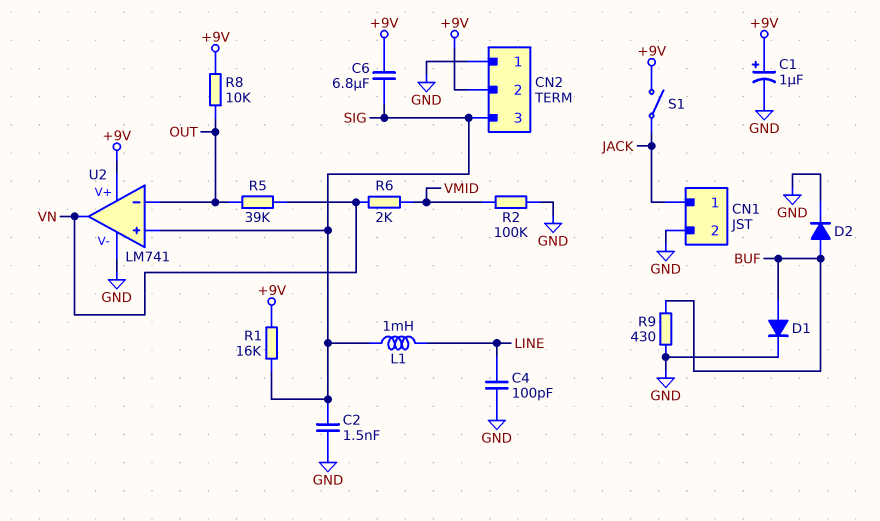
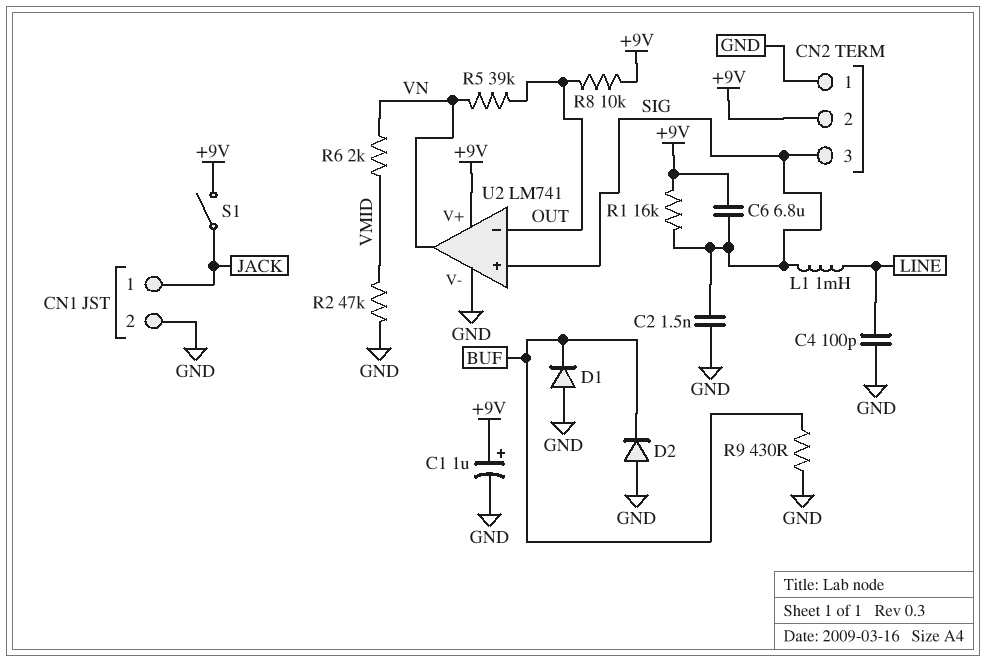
D1: diode (A BUF, K GND) -> diode (A GND, K BUF)
D2: diode (A BUF, K GND) -> diode (A GND, K BUF)
R2: 100k (GND, VMID) -> 47k (GND, VMID)

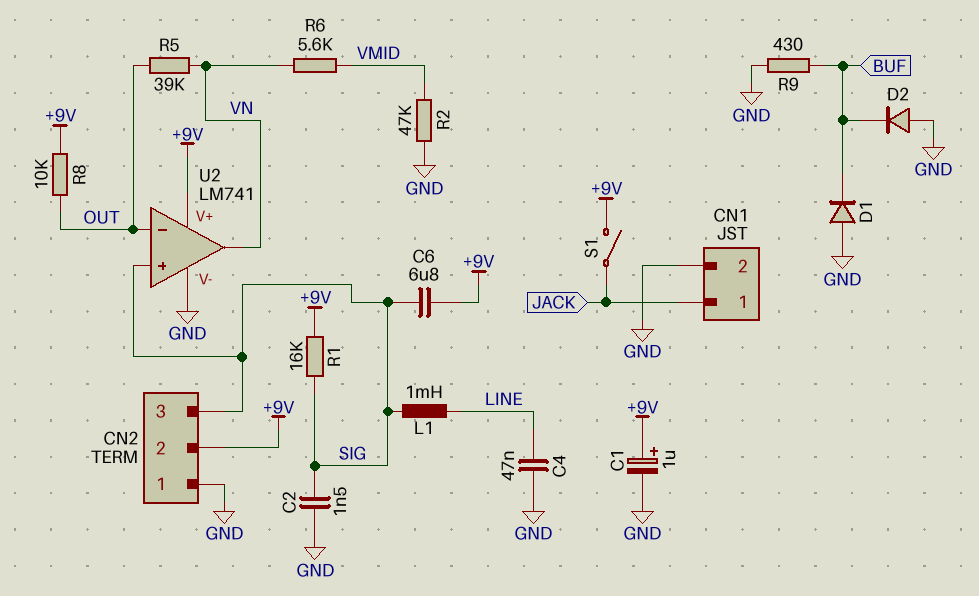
C4: 100pF (GND, LINE) -> 47nF (GND, LINE)
R6: 2k (VMID, VN) -> 5.6k (VMID, VN)

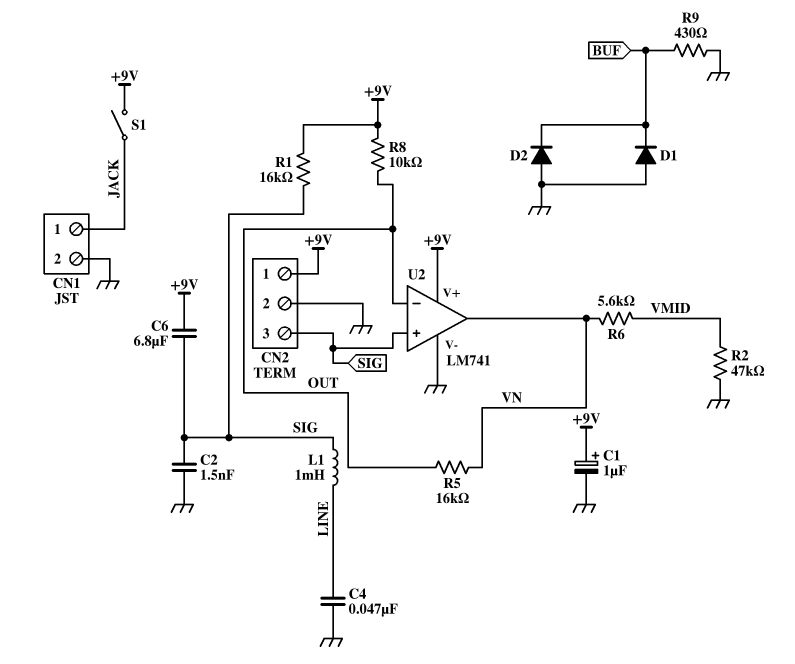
CN2 pin 1: GND -> +9V
CN2 pin 2: +9V -> GND
R5: 39k (OUT, VN) -> 16k (OUT, VN)

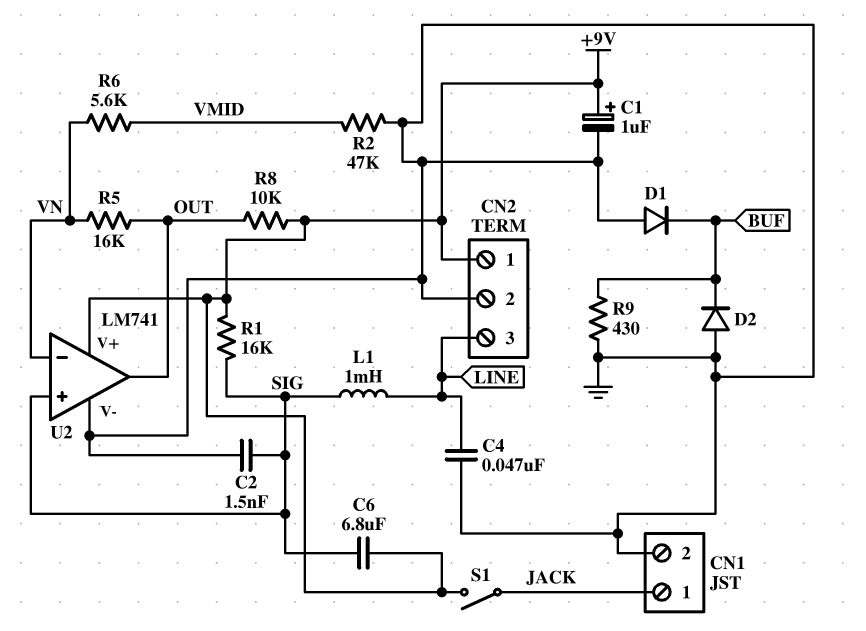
CN2 pin 3: SIG -> LINE
U2 pin in-: OUT -> VN
U2 pin out: VN -> OUT

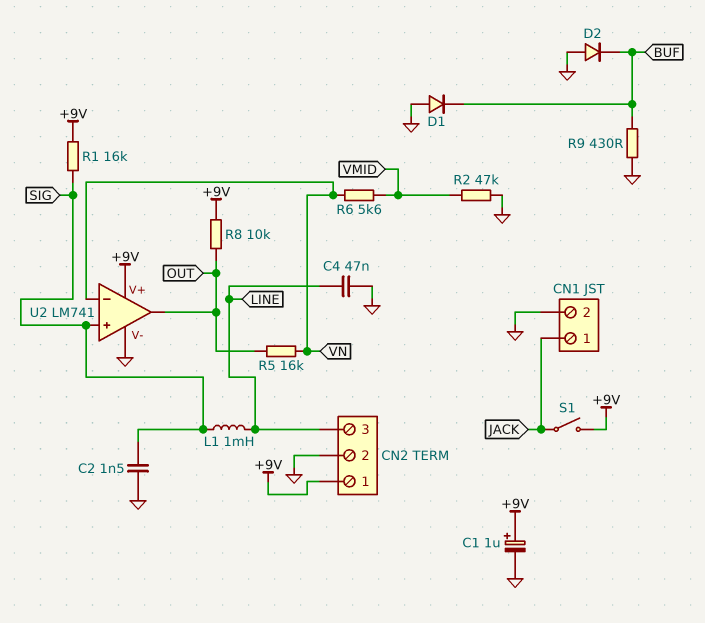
C6: 6.8uF (+9V, SIG) -> none

